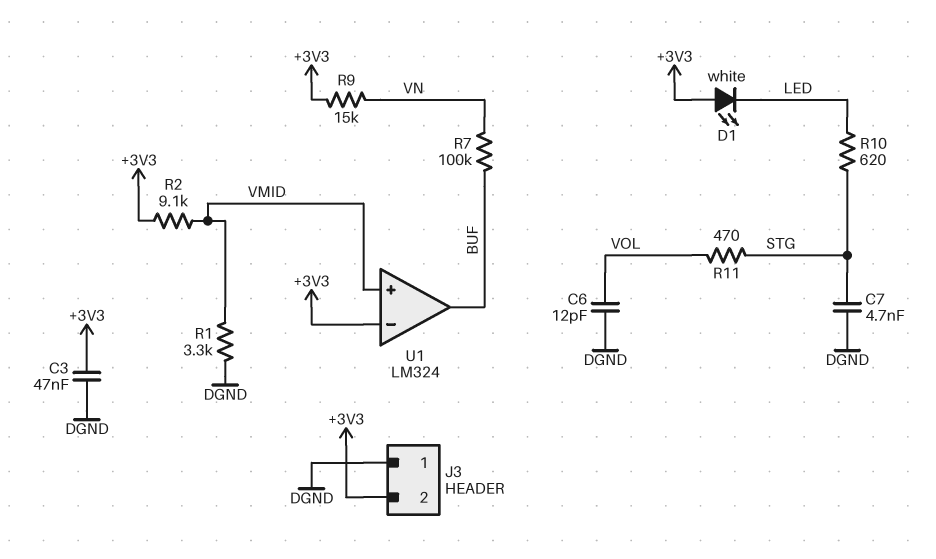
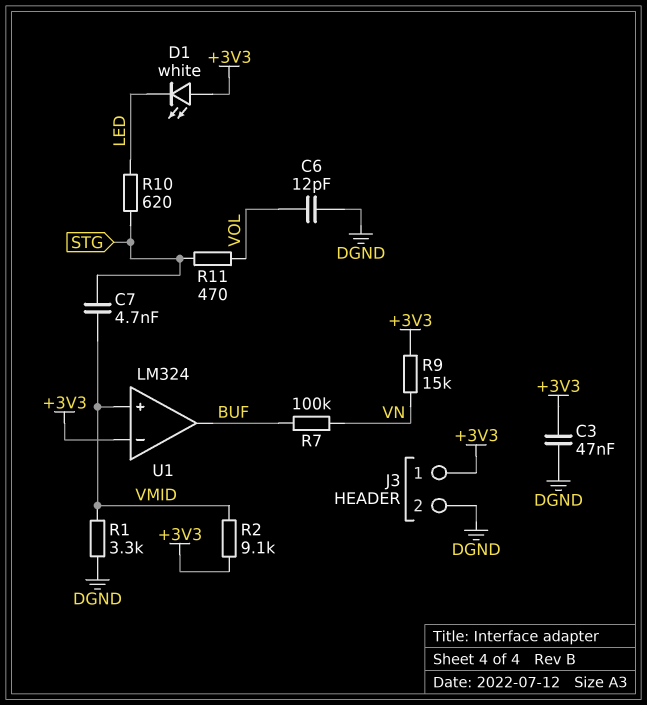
C7: 4.7nF (DGND, STG) -> 4.7nF (STG, VMID)
J3 pin 1: DGND -> +3V3
J3 pin 2: +3V3 -> DGND

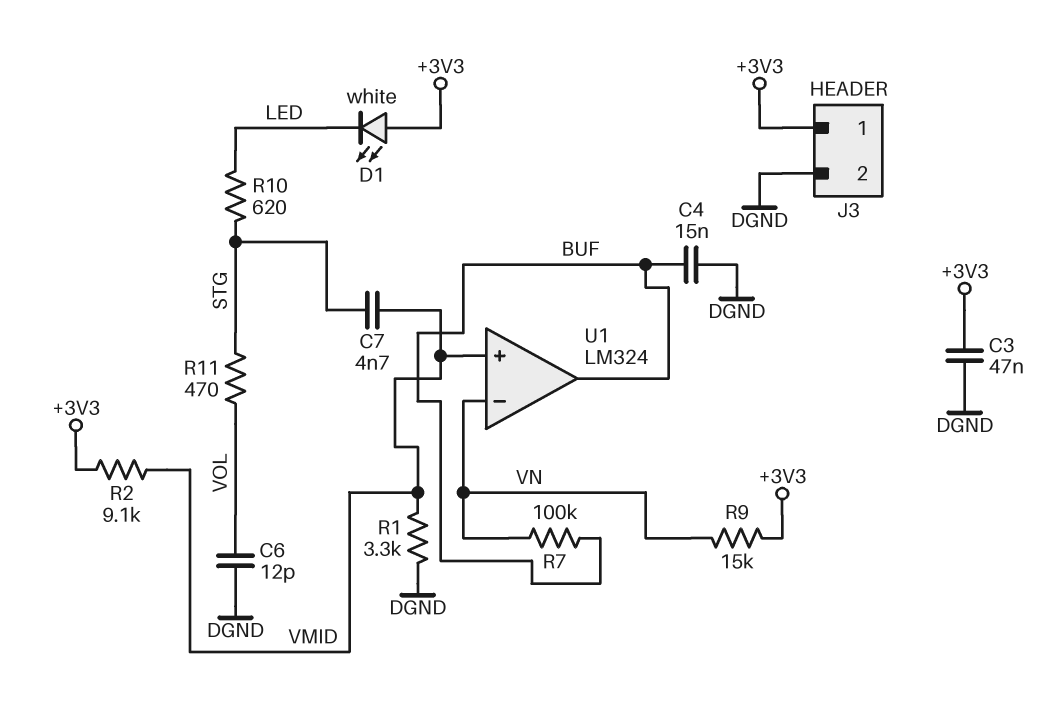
C4: none -> 15nF (BUF, DGND)
U1 pin in-: +3V3 -> VN

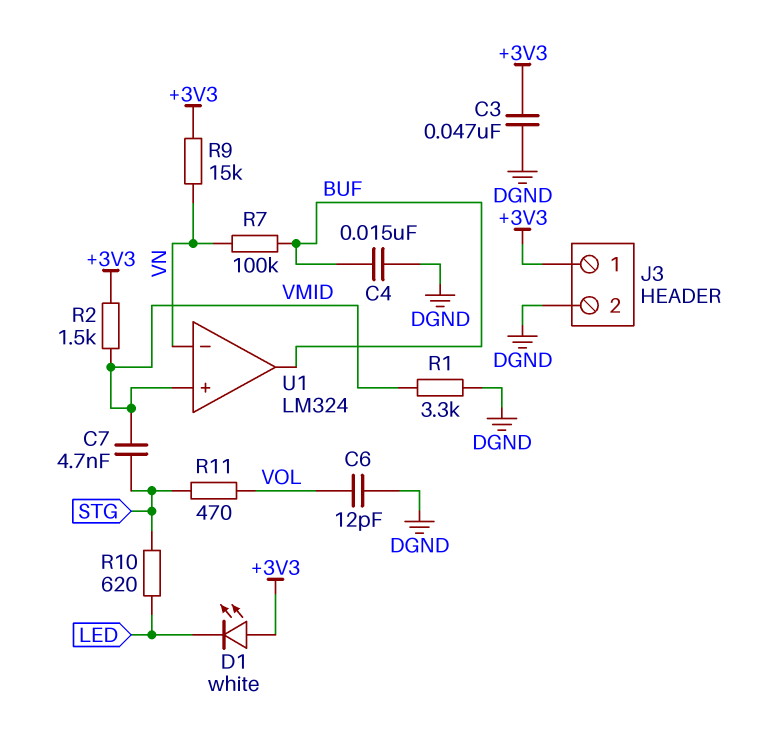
R2: 9.1k (+3V3, VMID) -> 1.5k (+3V3, VMID)

